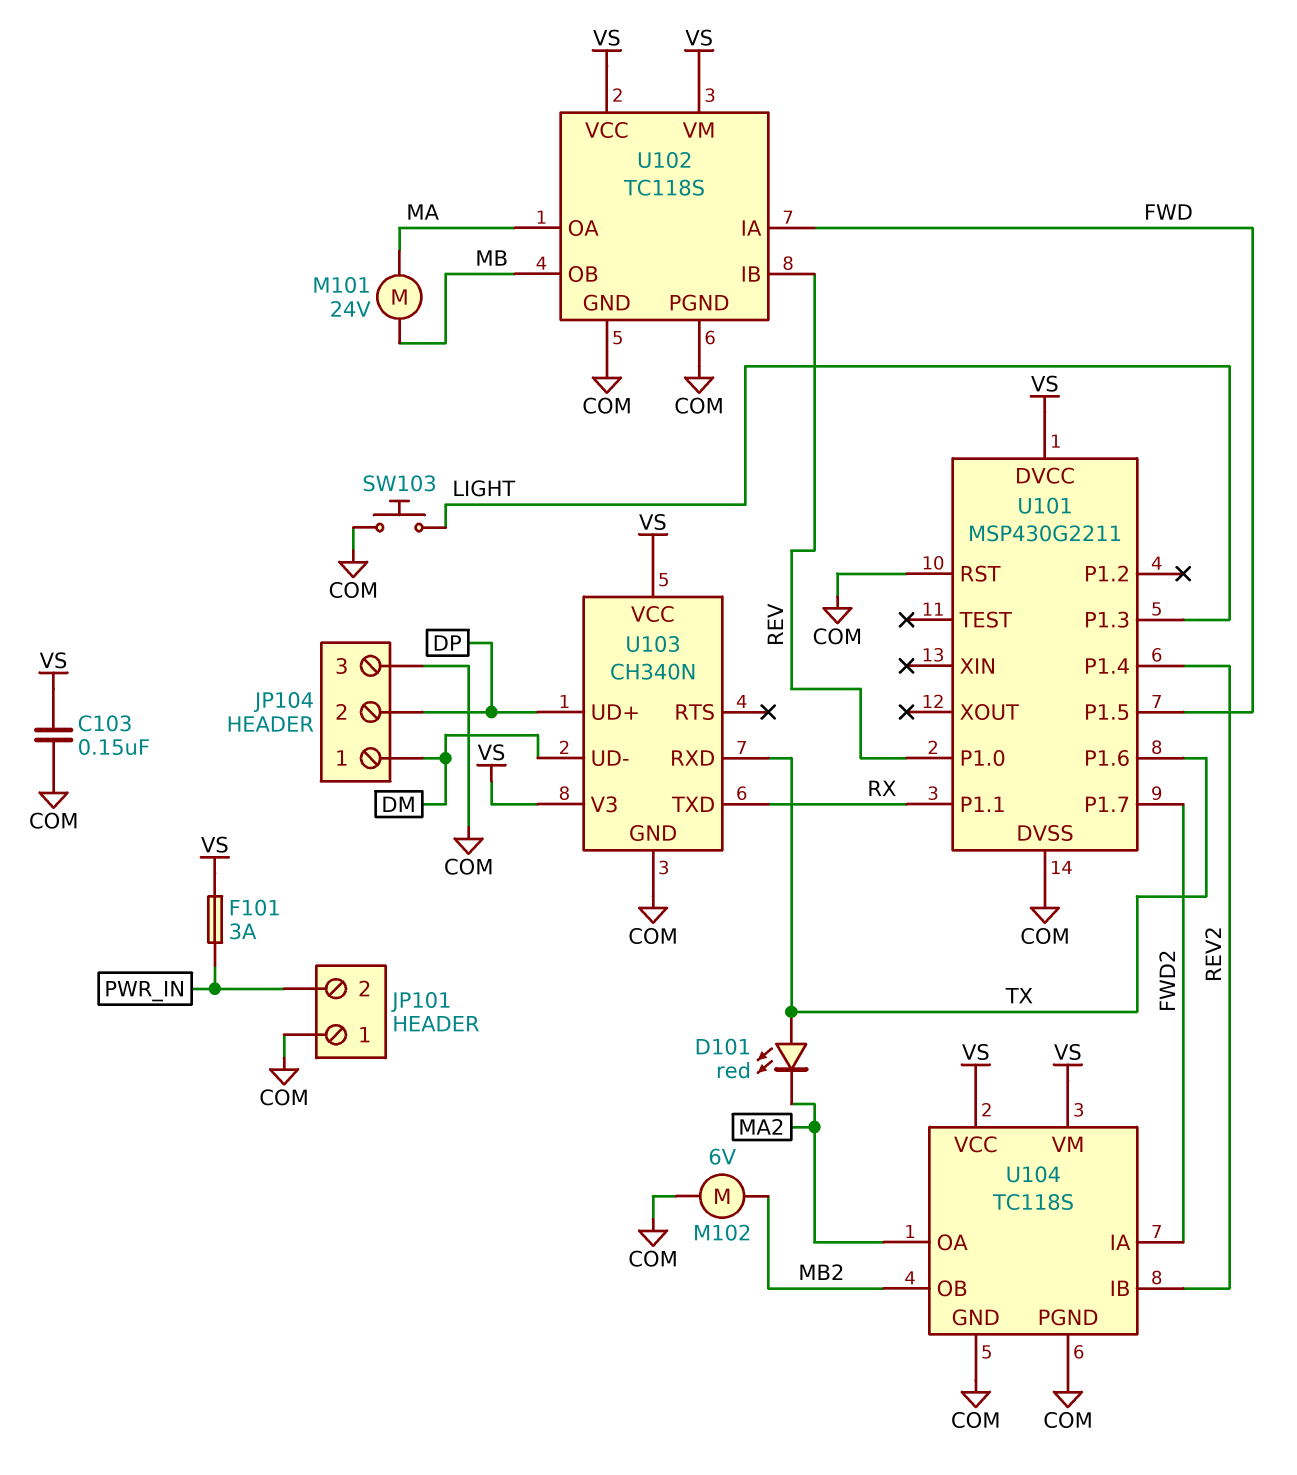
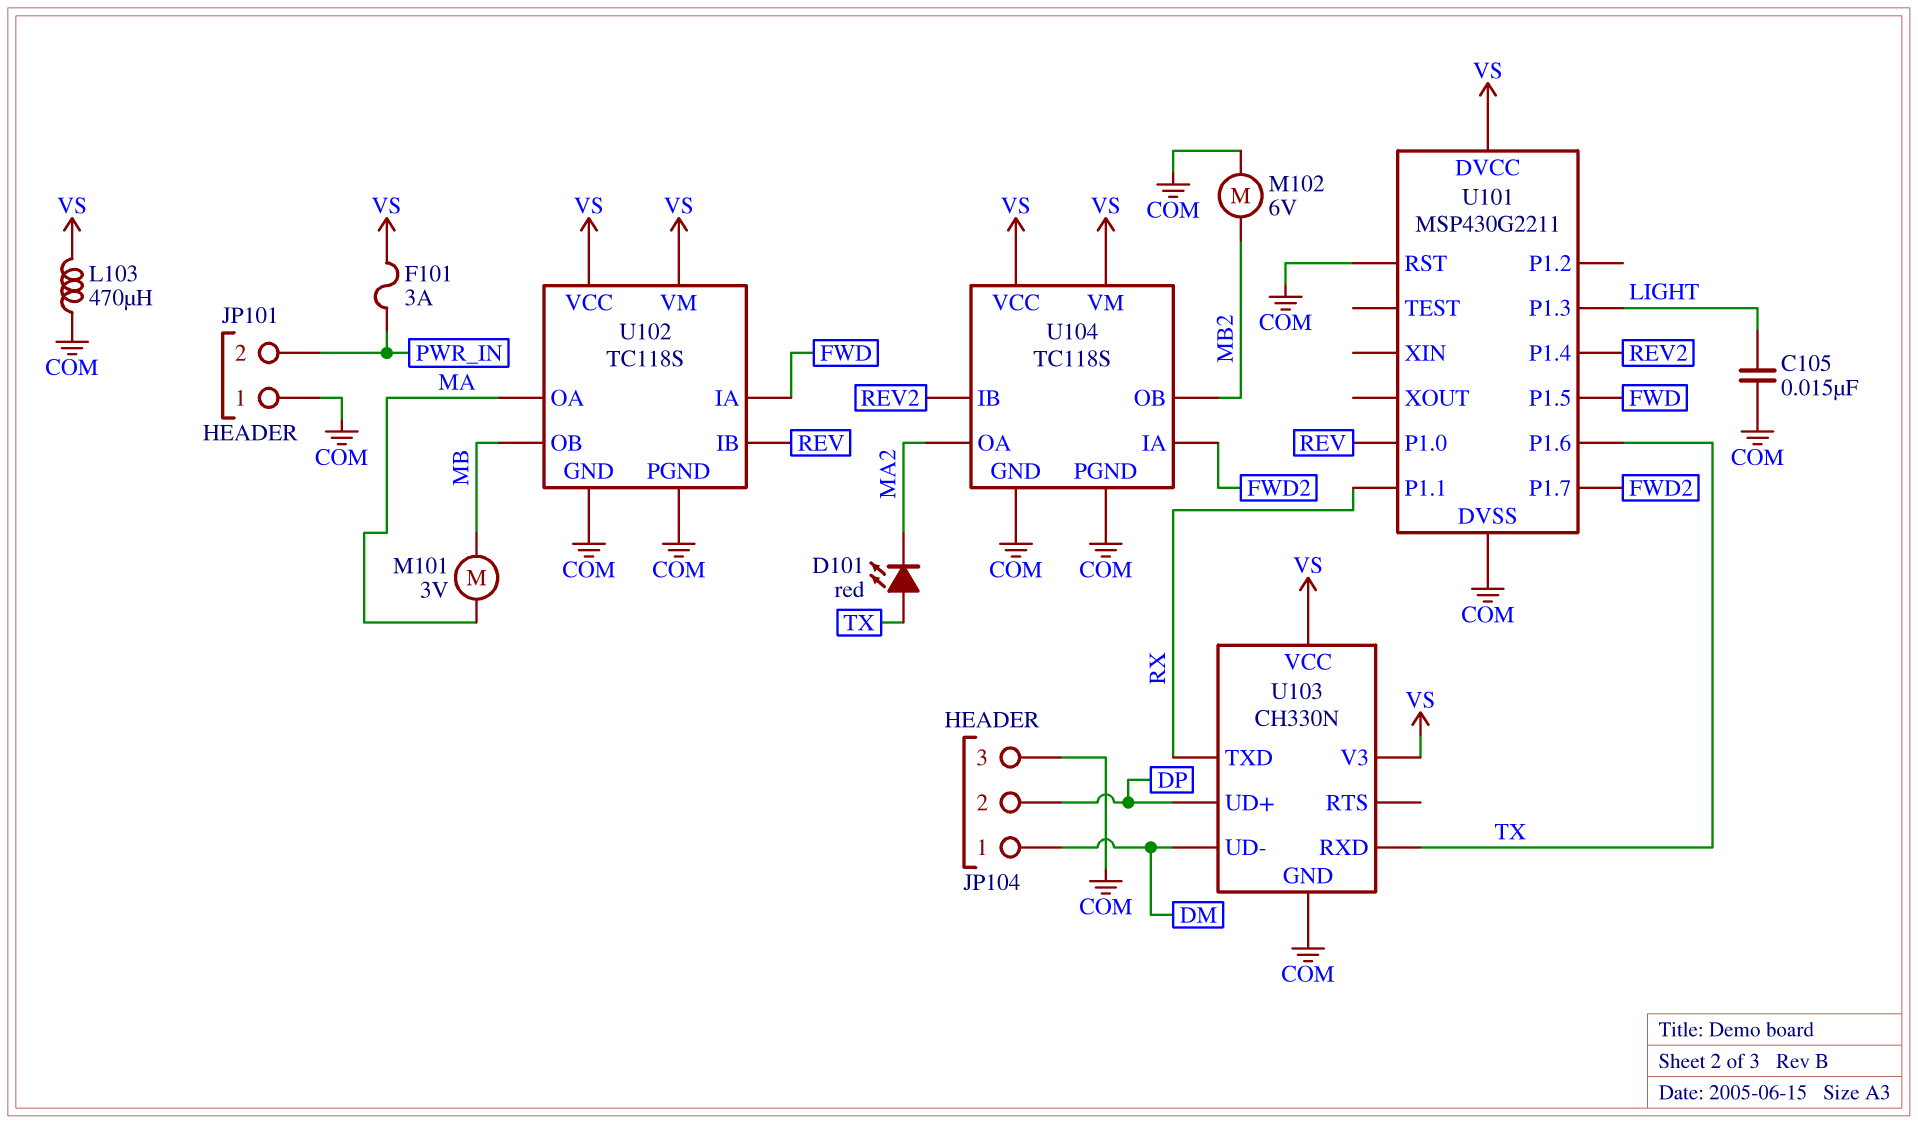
C103: 150nF (COM, VS) -> none
C105: none -> 15nF (COM, LIGHT)
L103: none -> 470uH (COM, VS)
M101: motor 24V (MA, MB) -> motor 3V (MA, MB)
SW103: button (COM, LIGHT) -> none
U103: CH340N -> CH330N

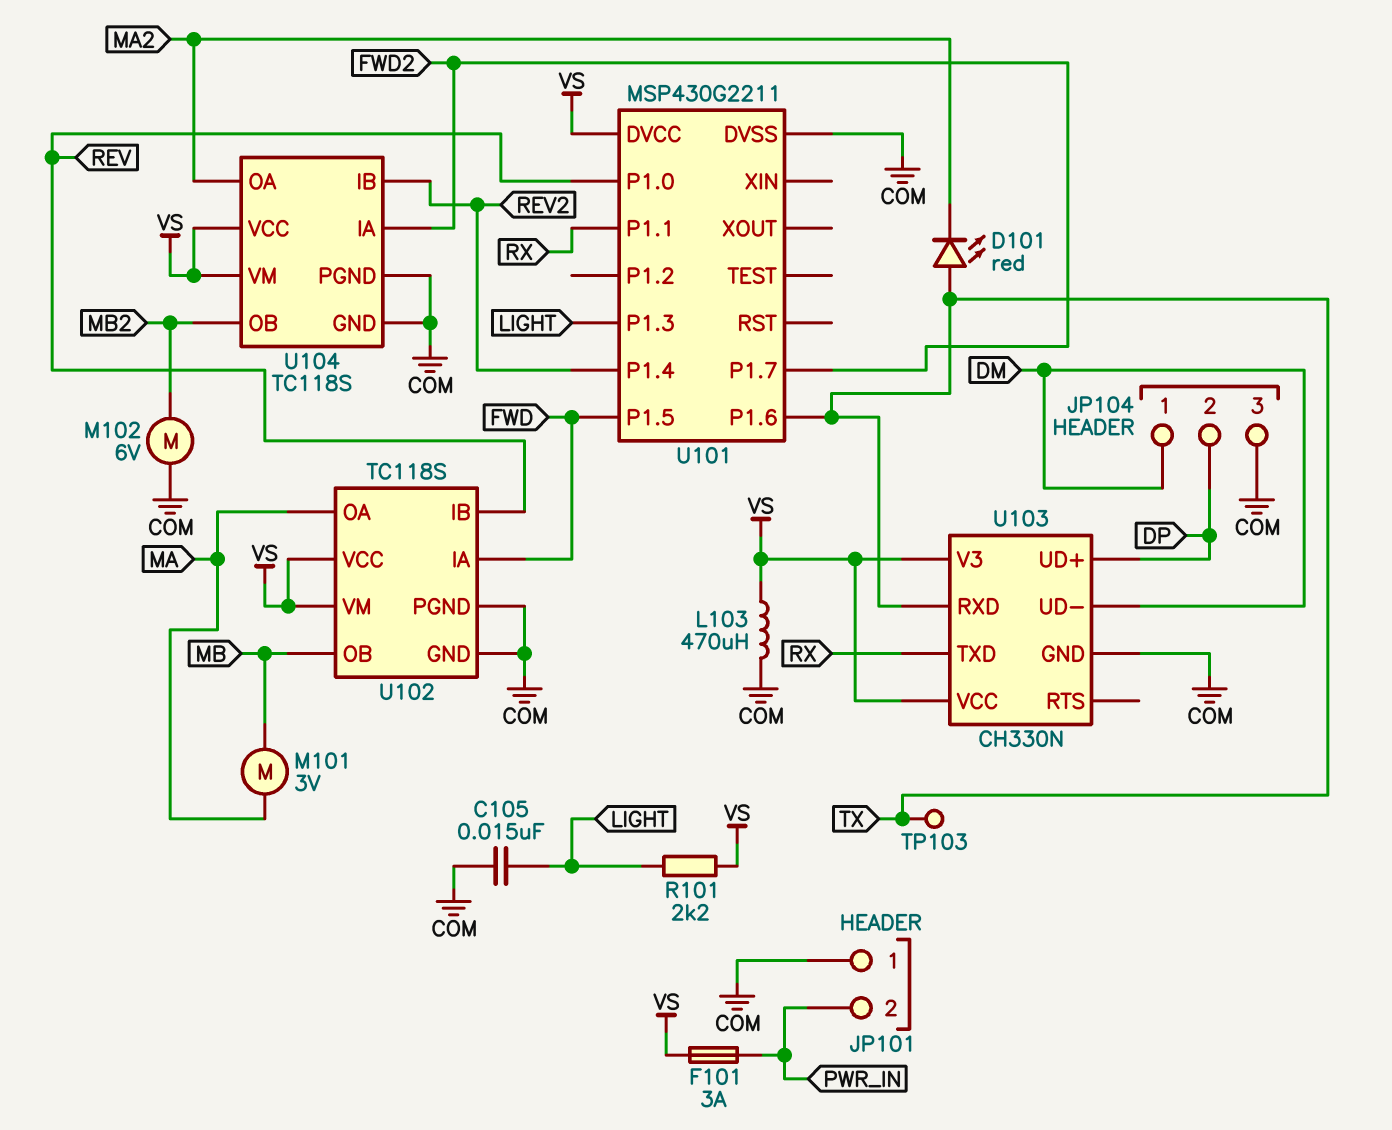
R101: none -> 2.2k (LIGHT, VS)
TP103: none -> test point (TX)
U101 pin RST: COM -> none

